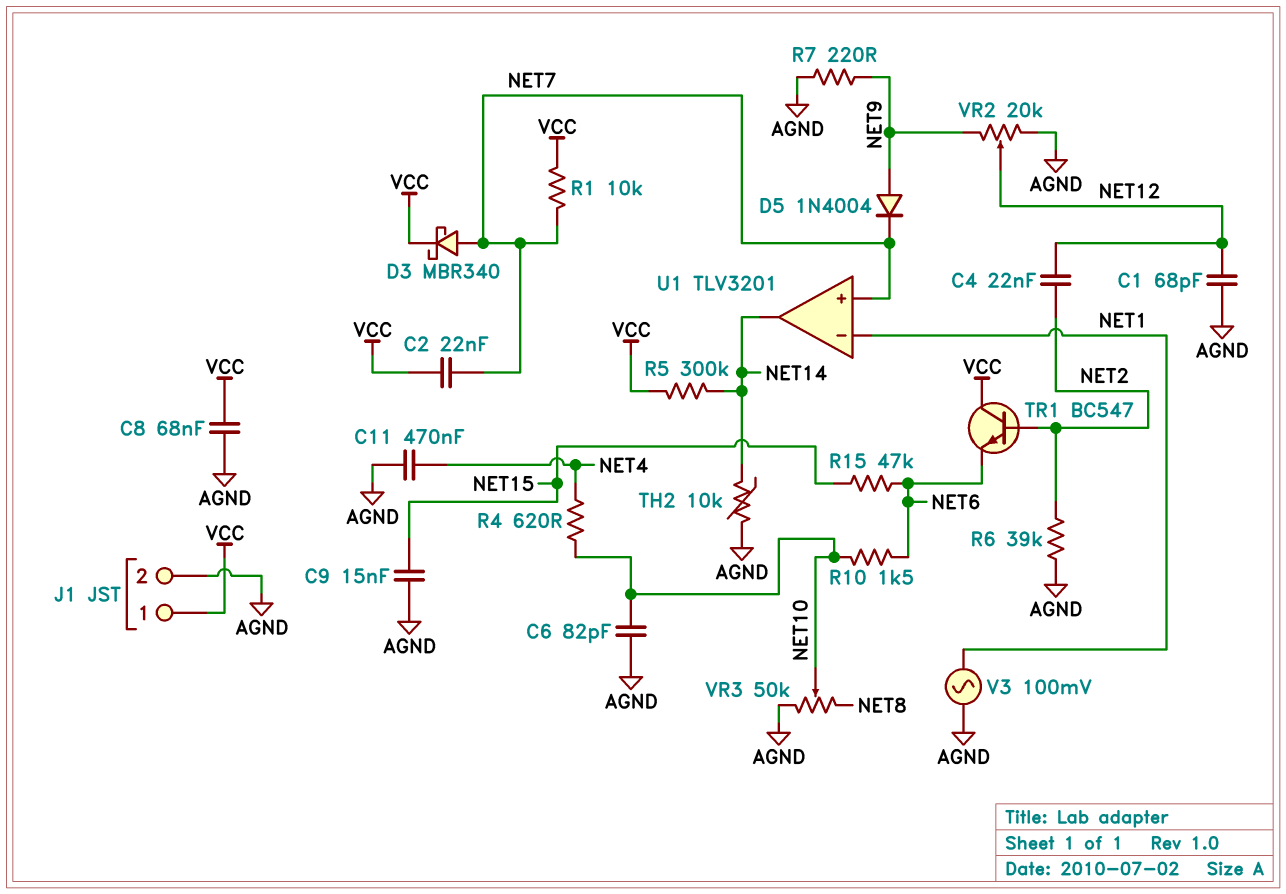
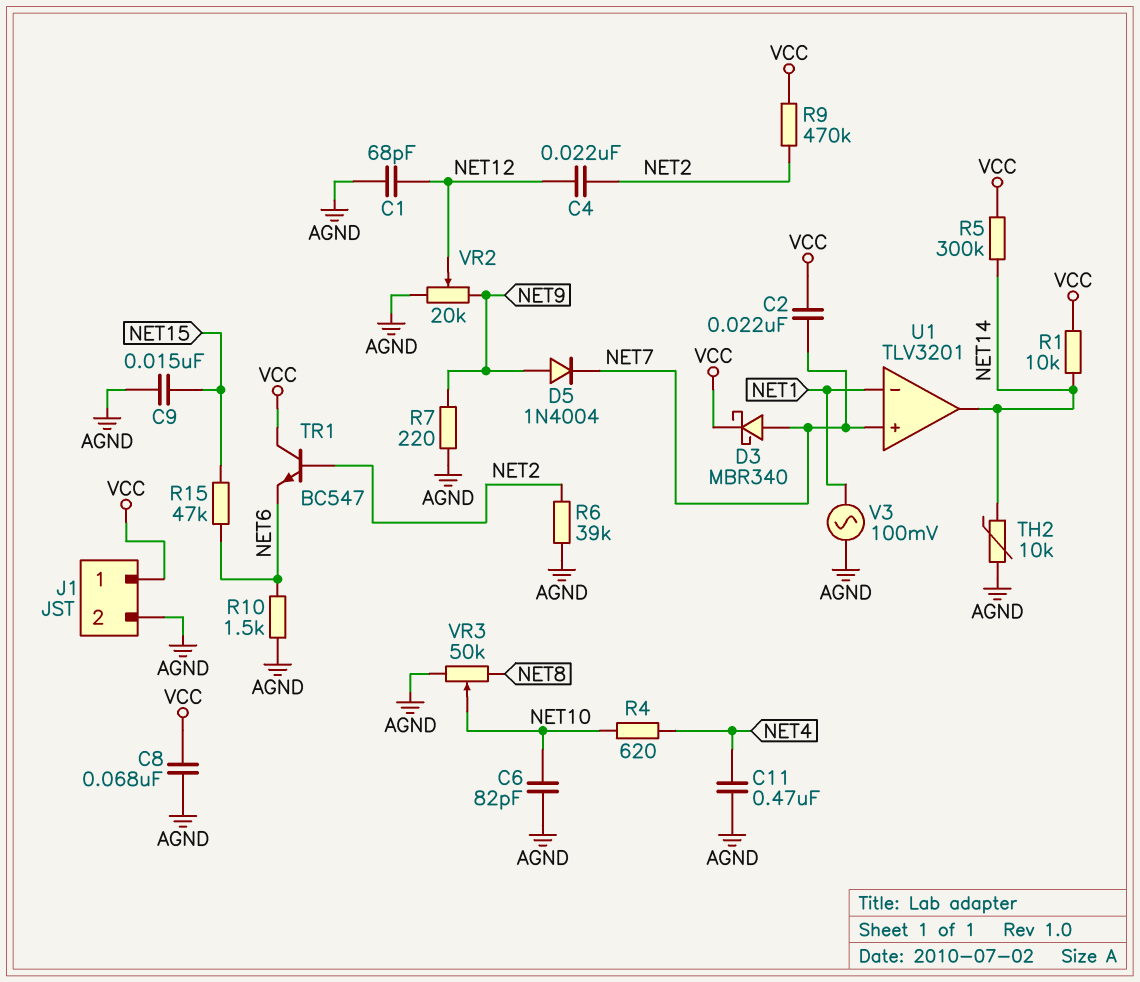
R1: 10k (NET7, VCC) -> 10k (NET14, VCC)
R9: none -> 470k (NET2, VCC)
R10: 1.5k (NET6, NET10) -> 1.5k (AGND, NET6)

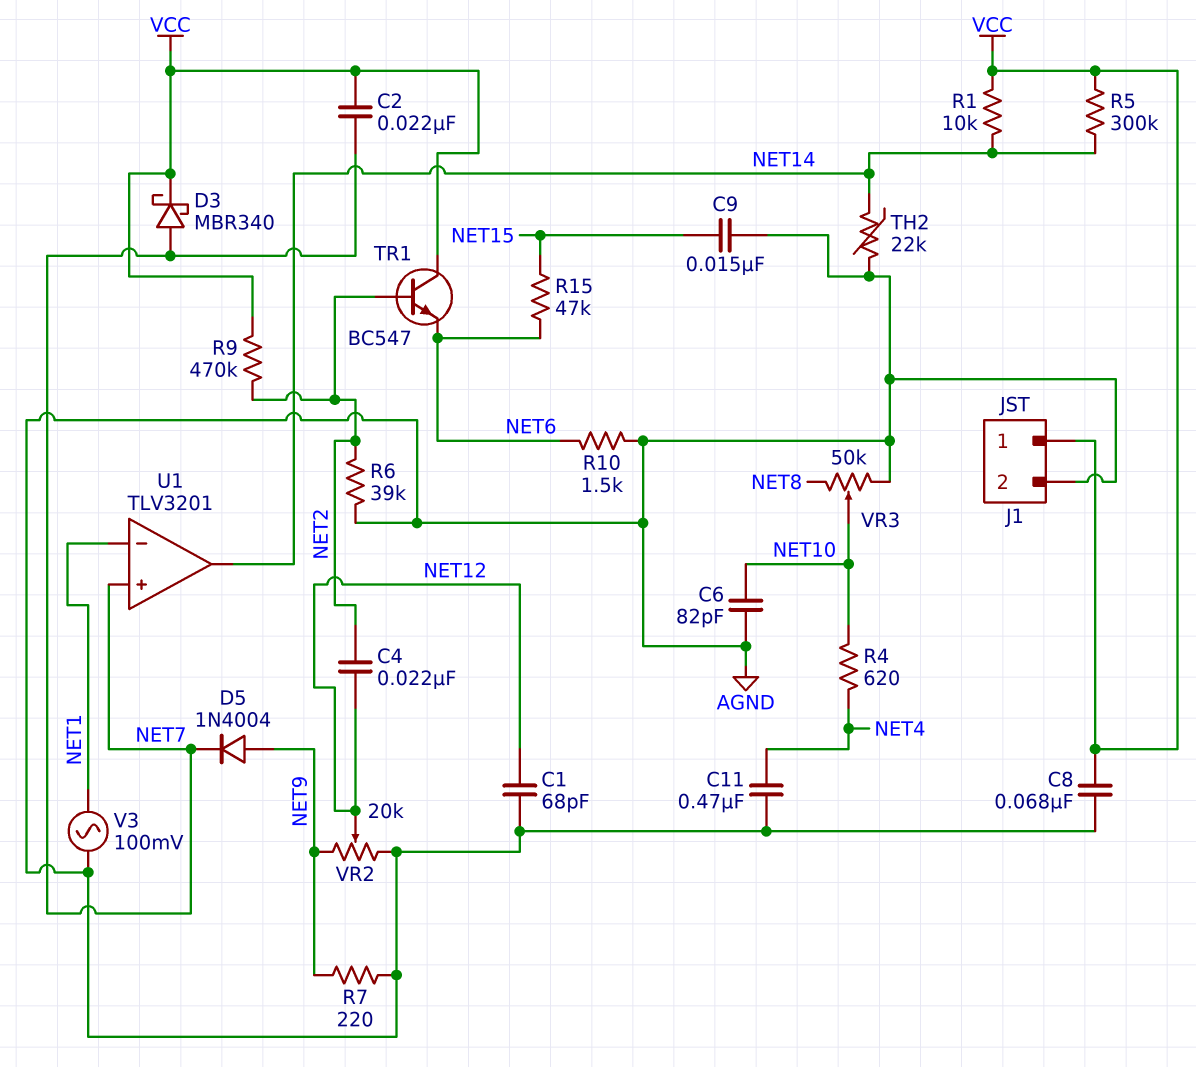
TH2: 10k (AGND, NET14) -> 22k (AGND, NET14)

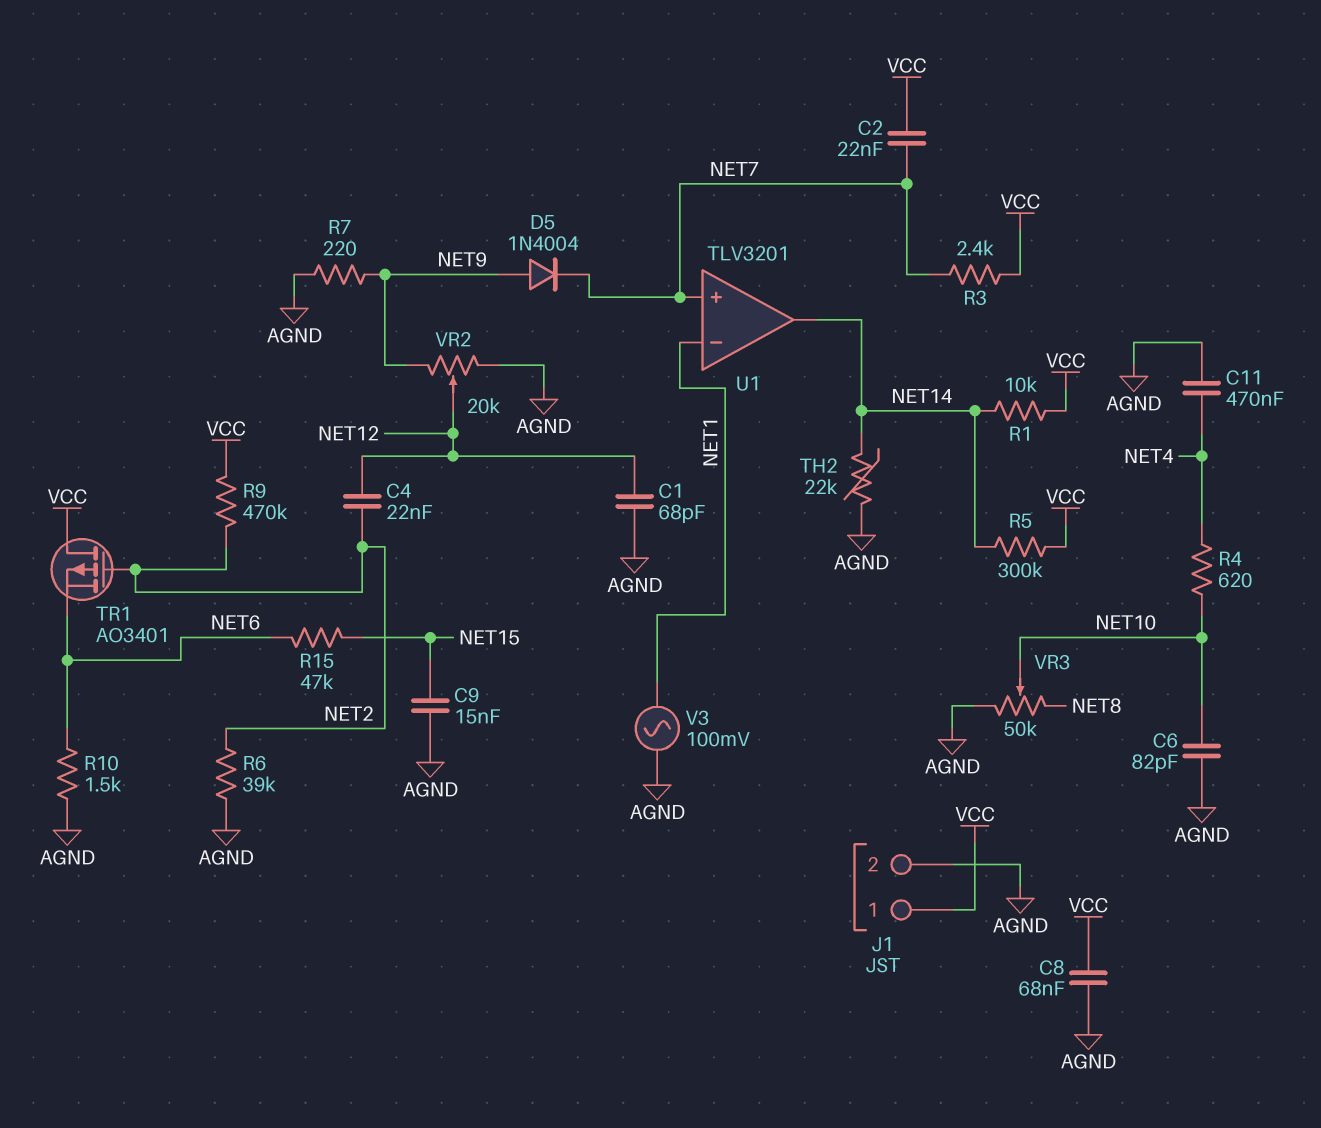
D3: schottky MBR340 (A NET7, K VCC) -> none
R3: none -> 2.4k (NET7, VCC)
TR1: NPN BC547 (B NET2, C VCC, E NET6) -> PMOS AO3401 (G NET2, D VCC, S NET6)

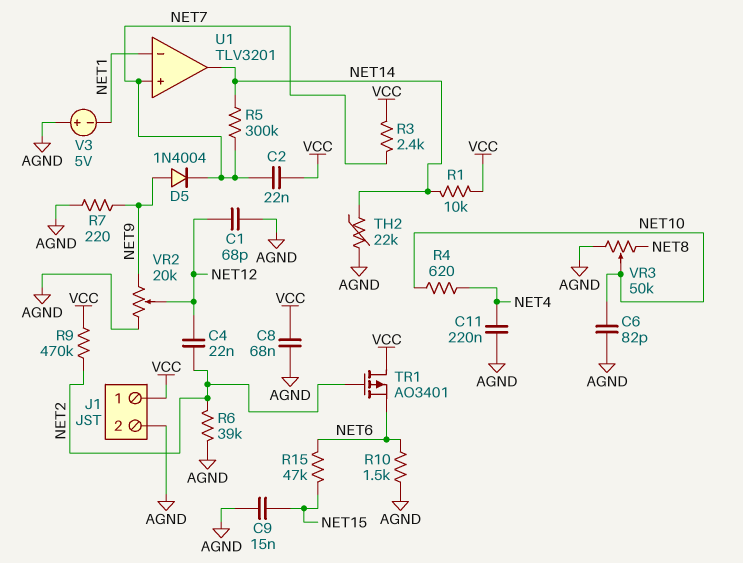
C11: 470nF (AGND, NET4) -> 220nF (AGND, NET4)
R5: 300k (NET14, VCC) -> 300k (NET7, NET14)
V3: AC 100mV (AGND, NET1) -> 5V (plus AGND, minus NET1)

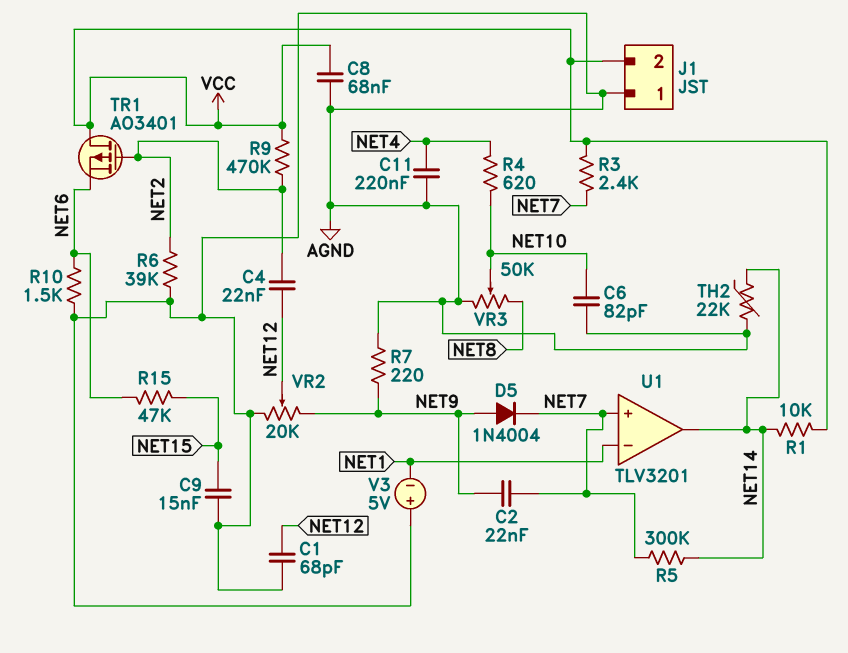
C2: 22nF (NET7, VCC) -> 22nF (NET7, NET9)
J1 pin 1: VCC -> AGND
J1 pin 2: AGND -> VCC

